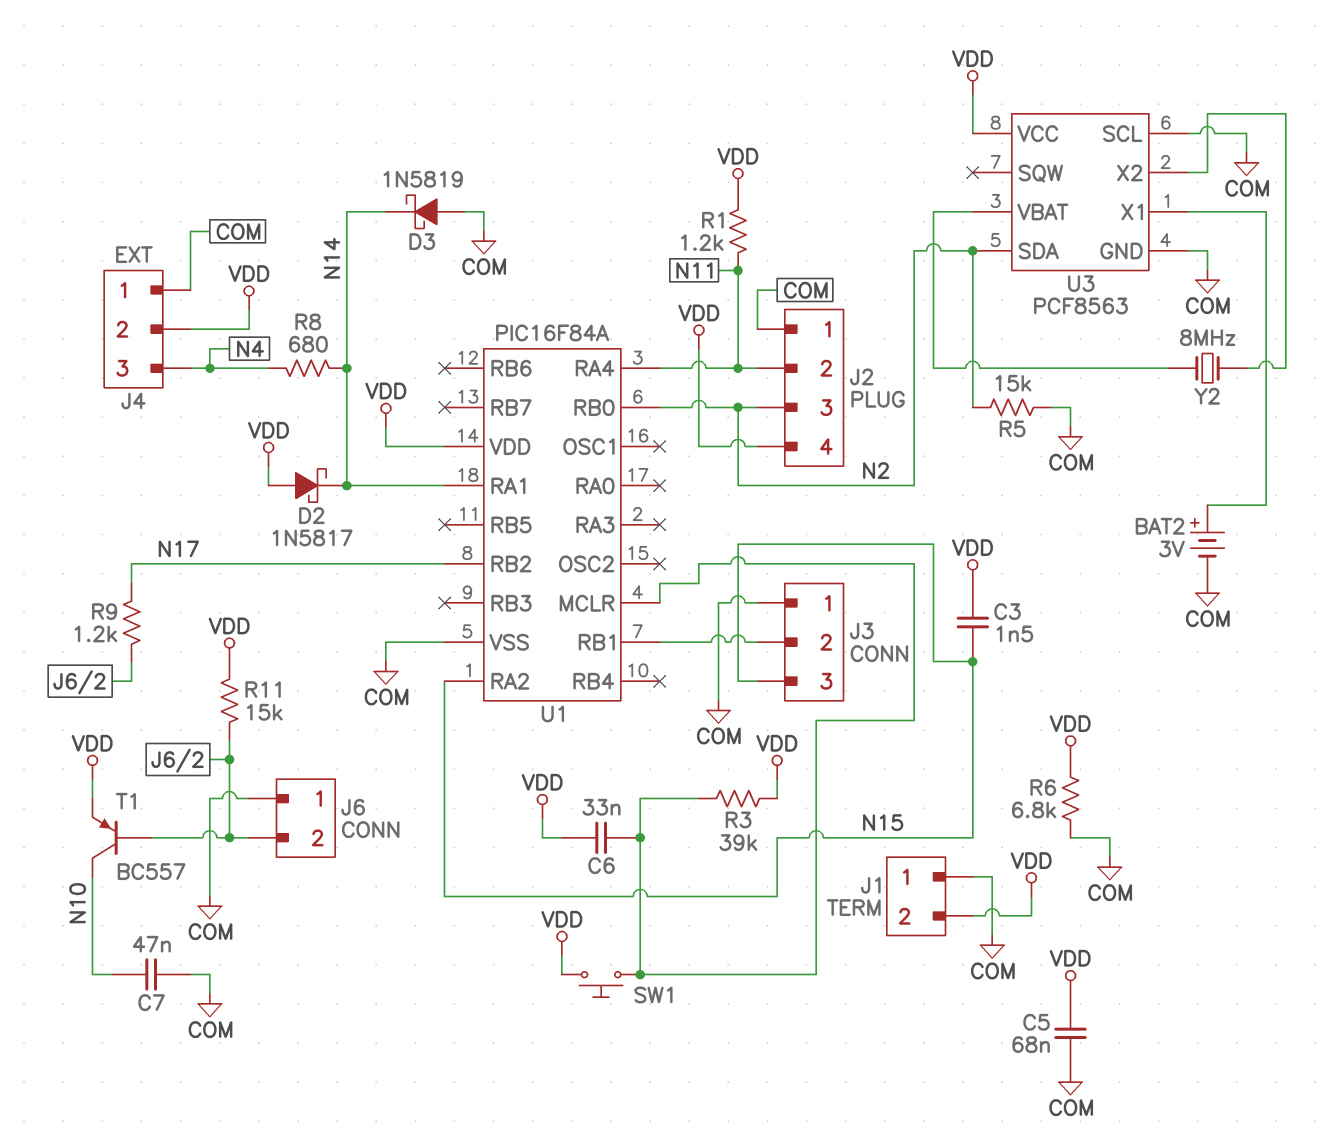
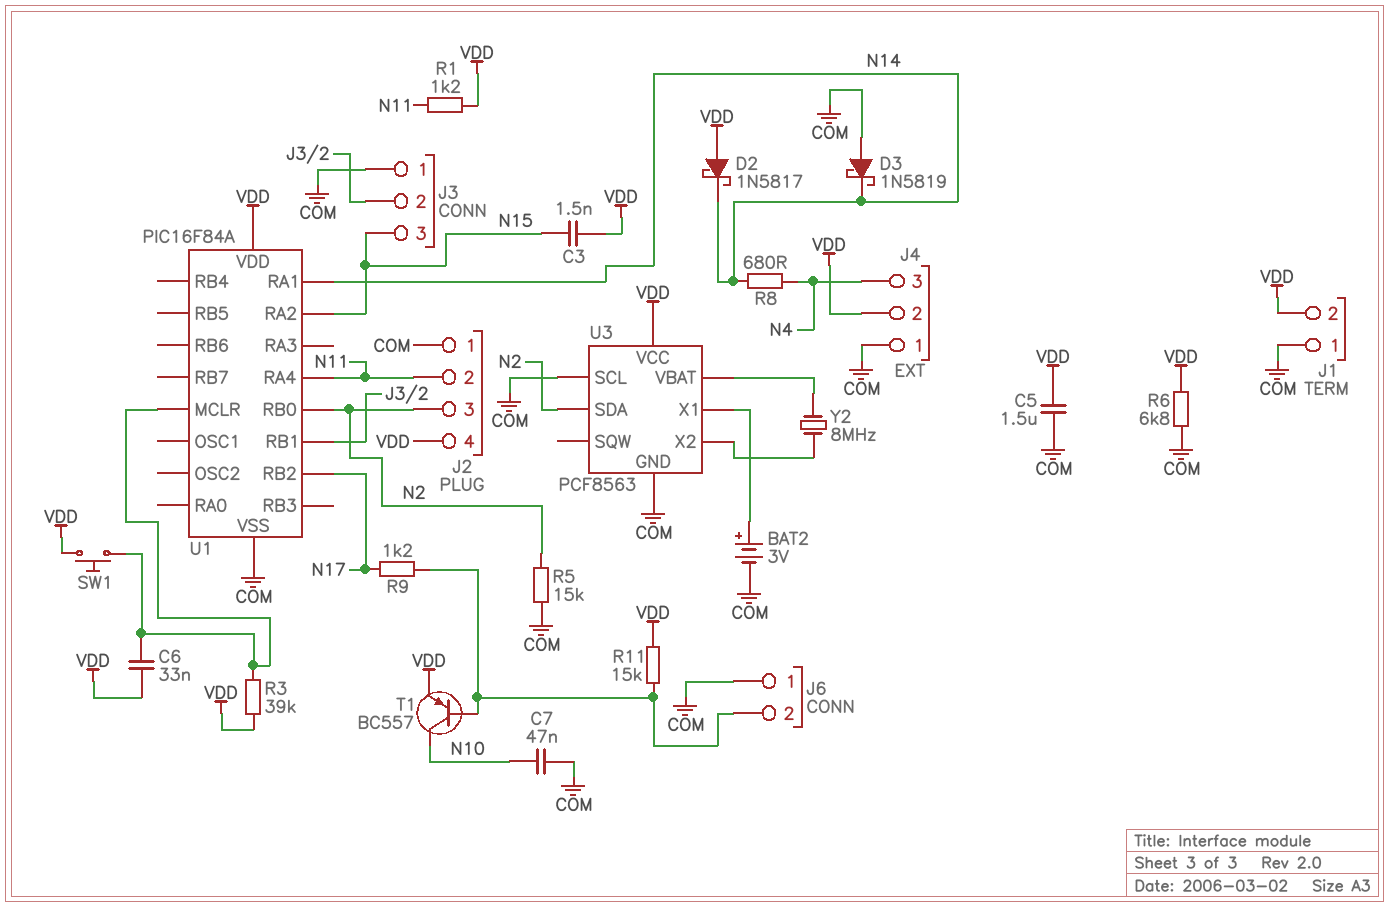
C5: 68nF (COM, VDD) -> 1.5uF (COM, VDD)

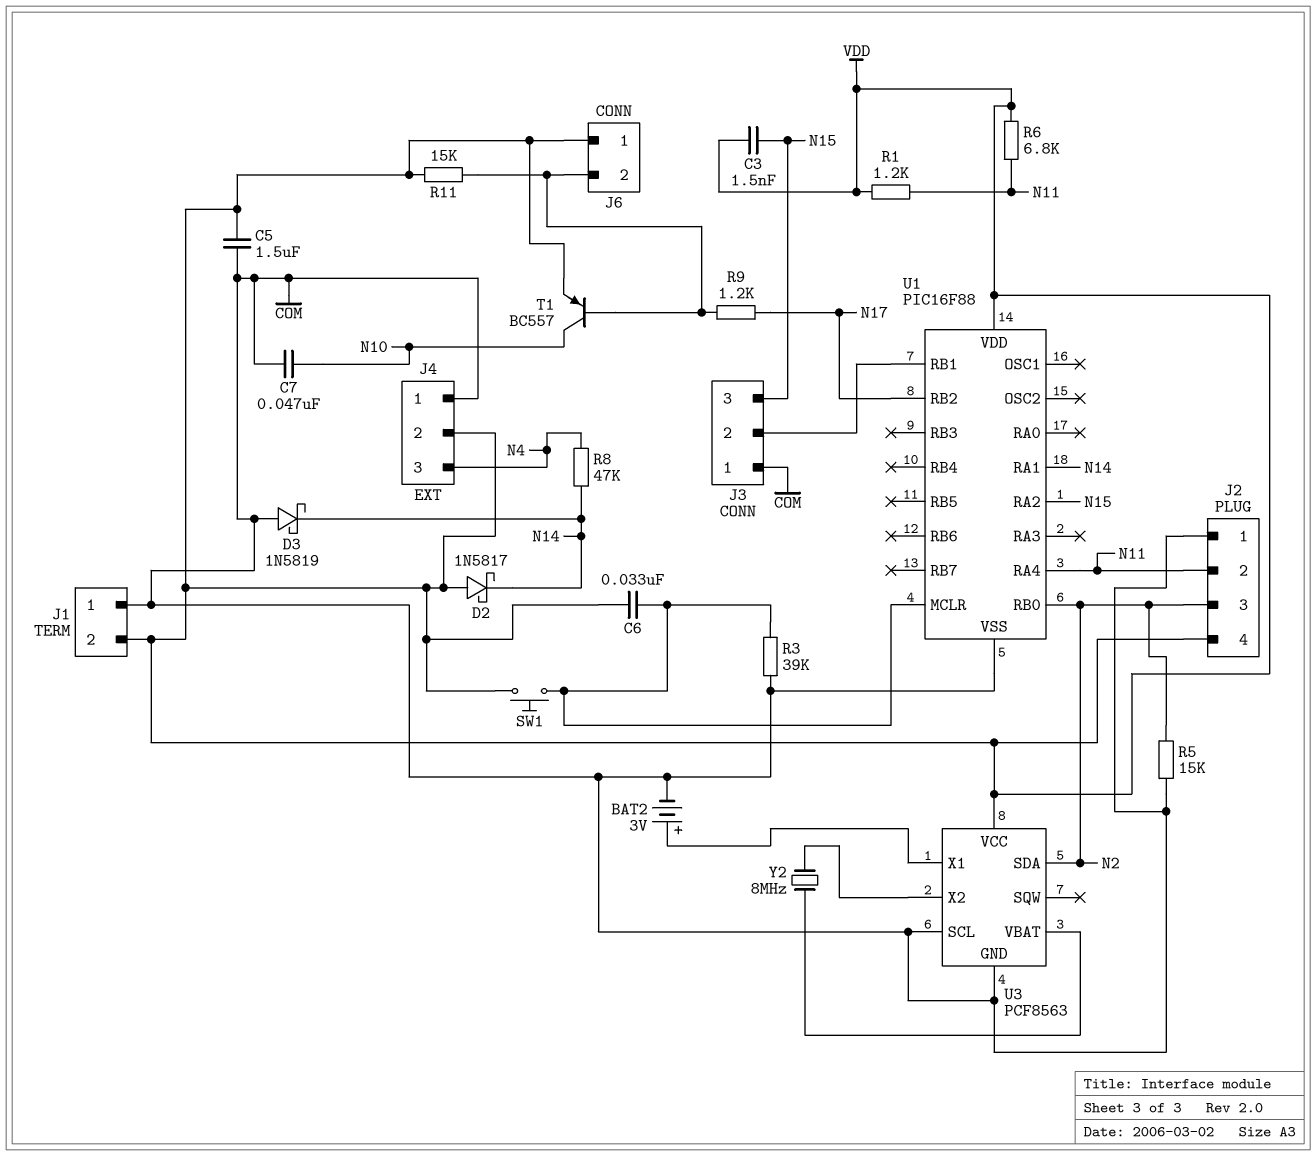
J6 pin 1: COM -> VDD
R3: 39k (U1/MCLR, VDD) -> 39k (COM, U1/MCLR)
R6: 6.8k (COM, VDD) -> 6.8k (N11, VDD)
R8: 680 (N4, N14) -> 47k (N4, N14)
U1: PIC16F84A -> PIC16F88

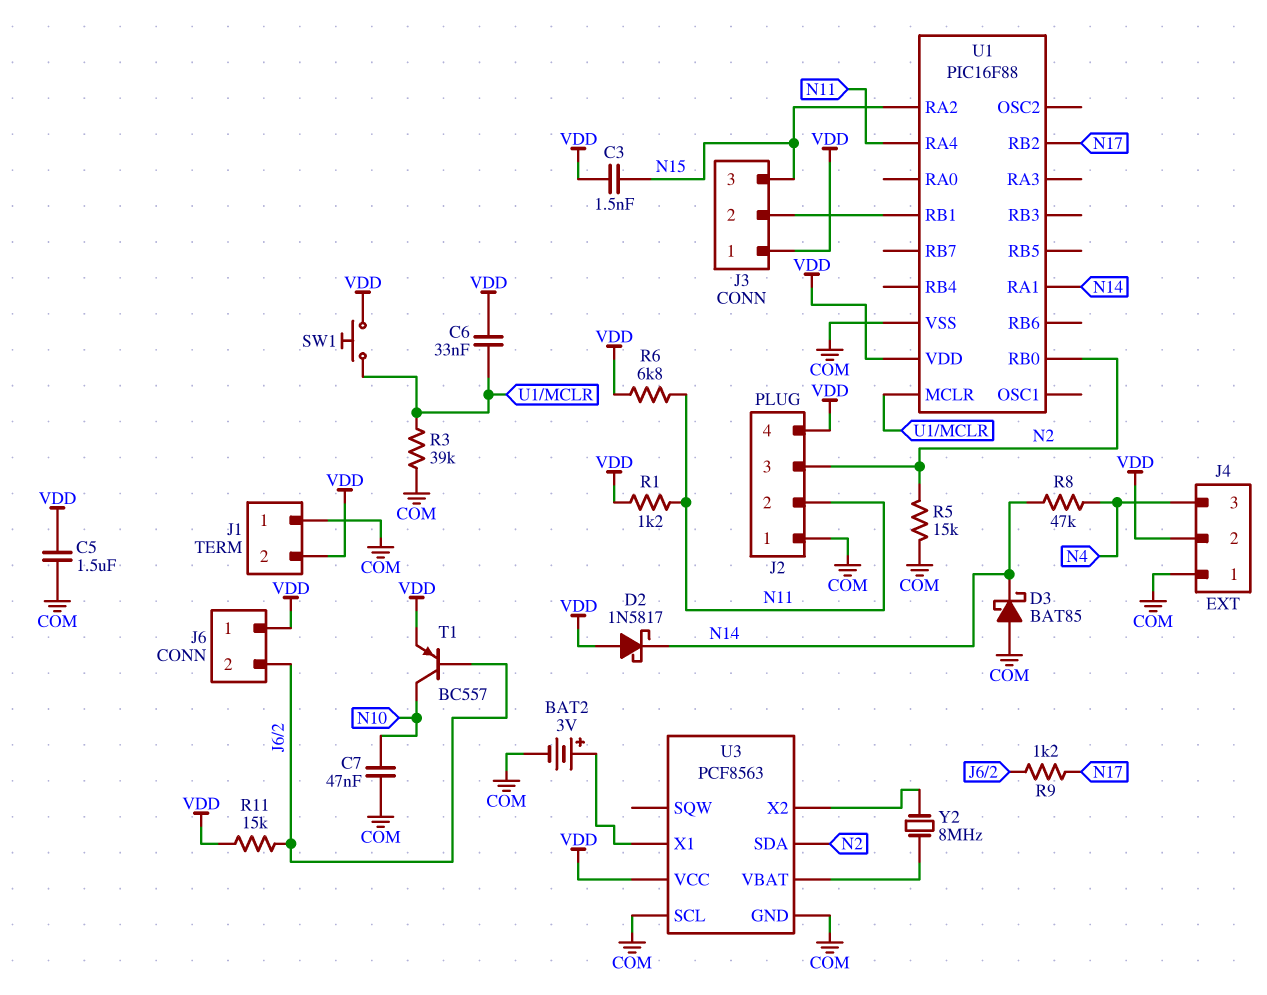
D3: schottky 1N5819 (A COM, K N14) -> schottky BAT85 (A COM, K N14)
J3 pin 1: COM -> VDD

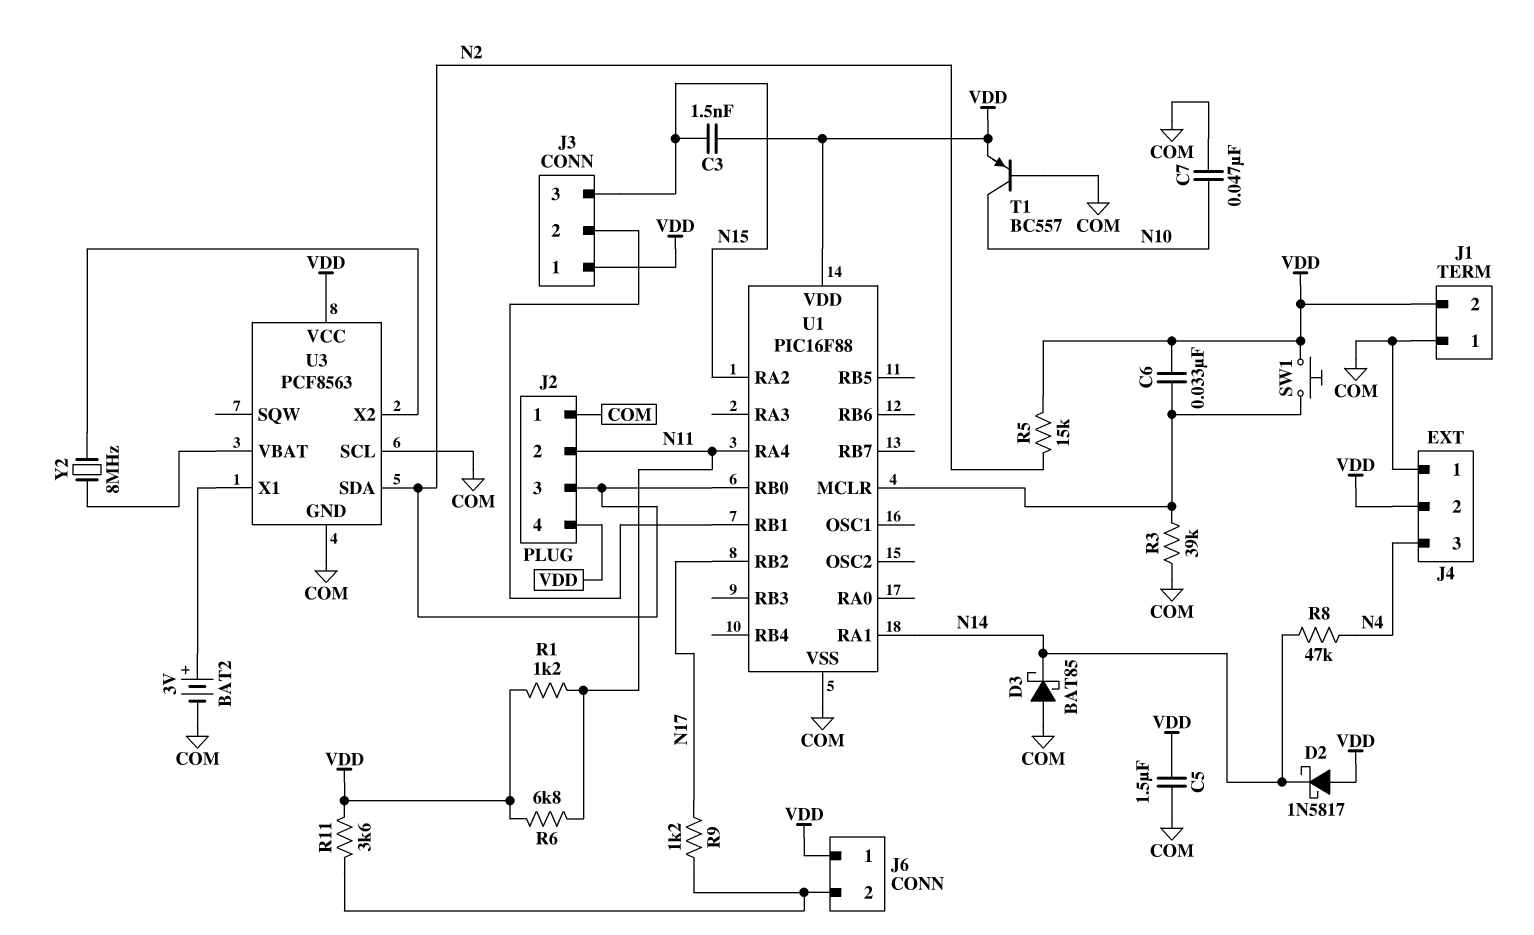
R5: 15k (COM, N2) -> 15k (N2, VDD)
R11: 15k (J6/2, VDD) -> 3.6k (J6/2, VDD)
T1: PNP BC557 (B J6/2, C N10, E VDD) -> PNP BC557 (B COM, C N10, E VDD)

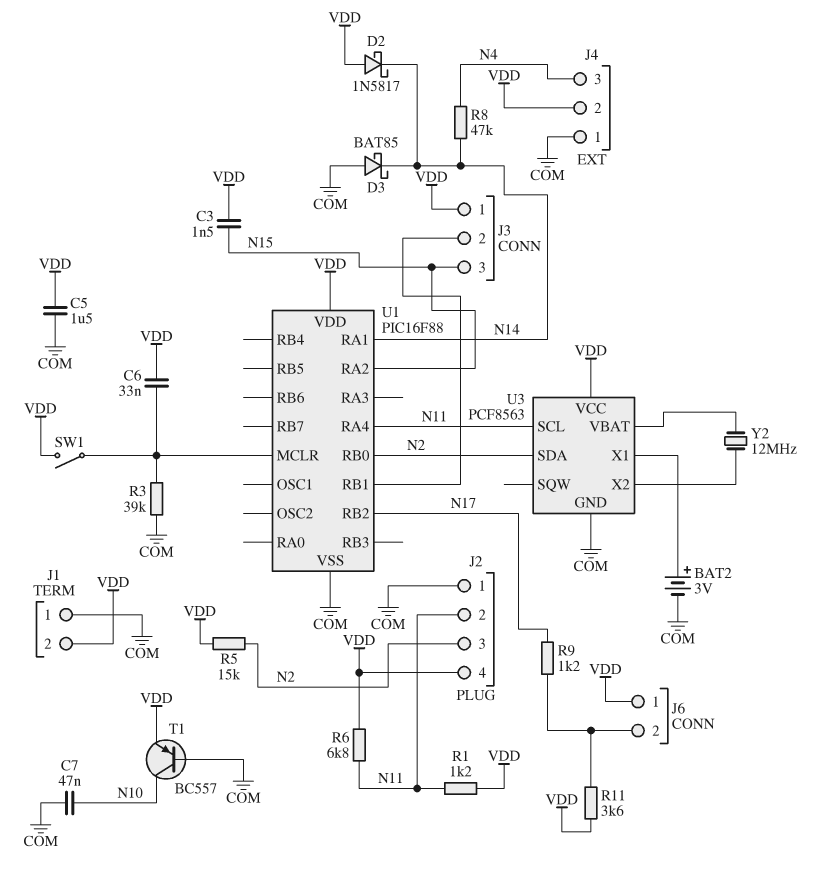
SW1: button (U1/MCLR, VDD) -> switch (U1/MCLR, VDD)
U3 pin SCL: COM -> N11
Y2: 8MHz (U3/VBAT, U3/X2) -> 12MHz (U3/VBAT, U3/X2)

